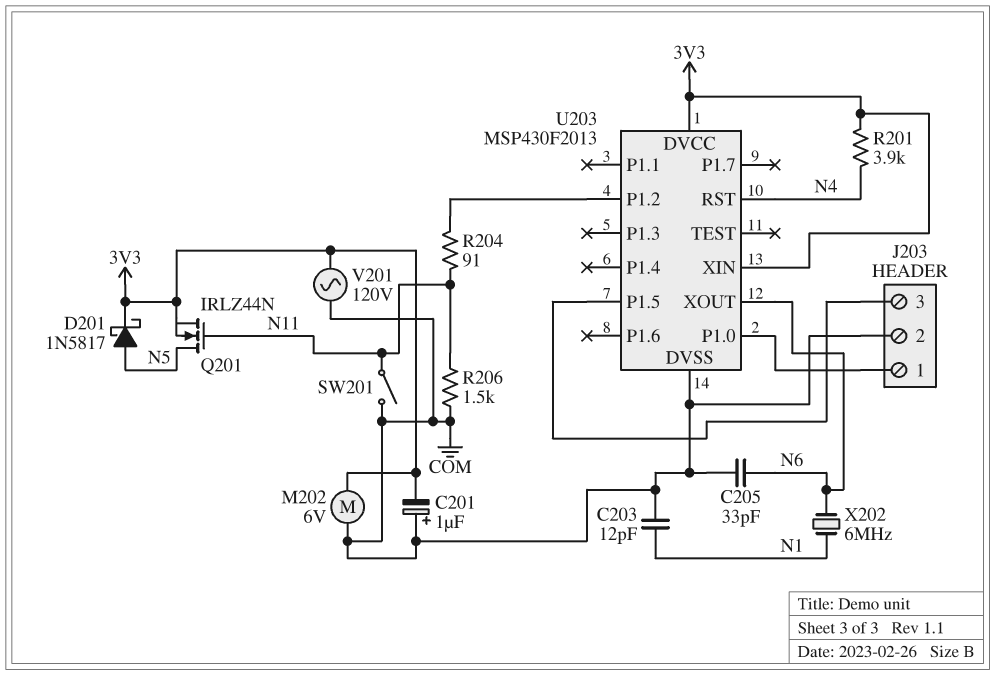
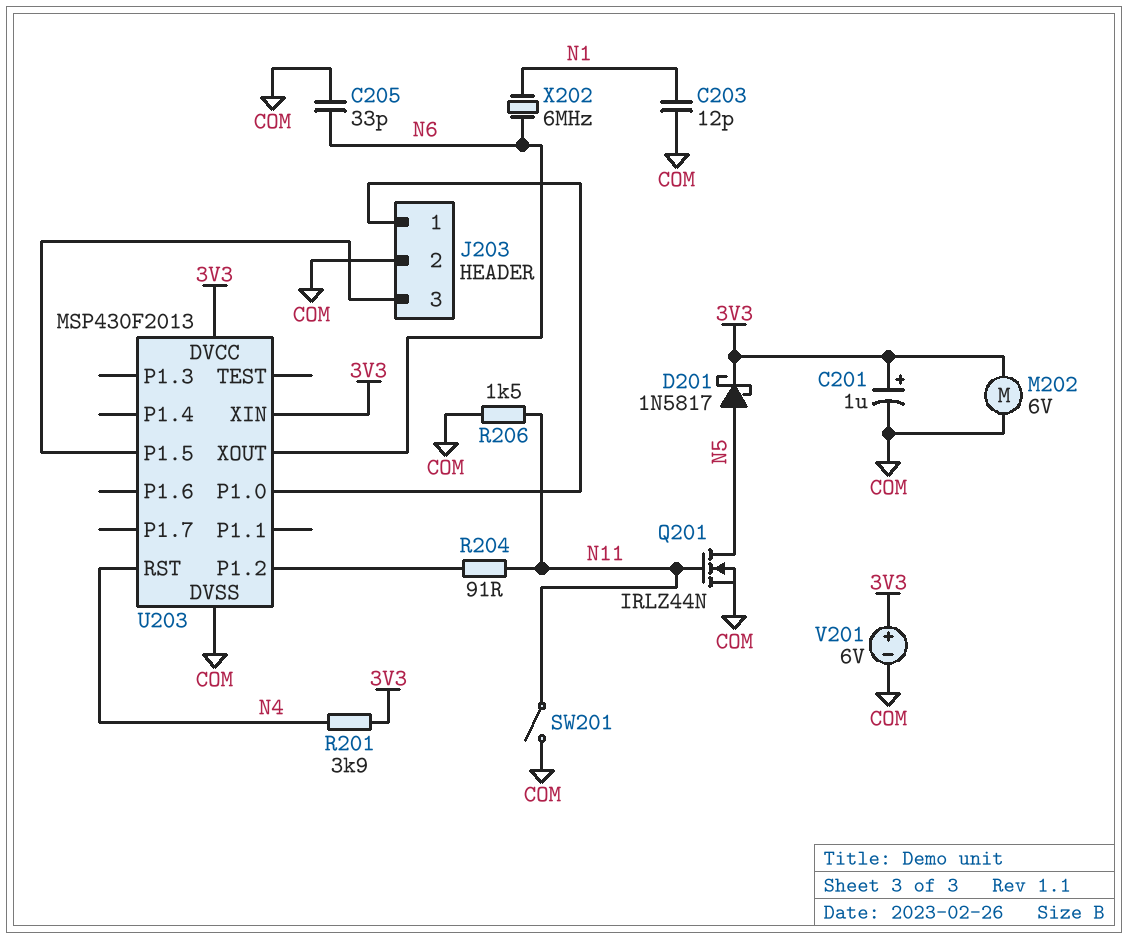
C201: 1uF (plus COM, minus 3V3) -> 1uF (plus 3V3, minus COM)
Q201: NMOS IRLZ44N (G N11, D N5, S 3V3) -> NMOS IRLZ44N (G N11, D N5, S COM)
V201: AC 120V (3V3, COM) -> 6V (plus 3V3, minus COM)

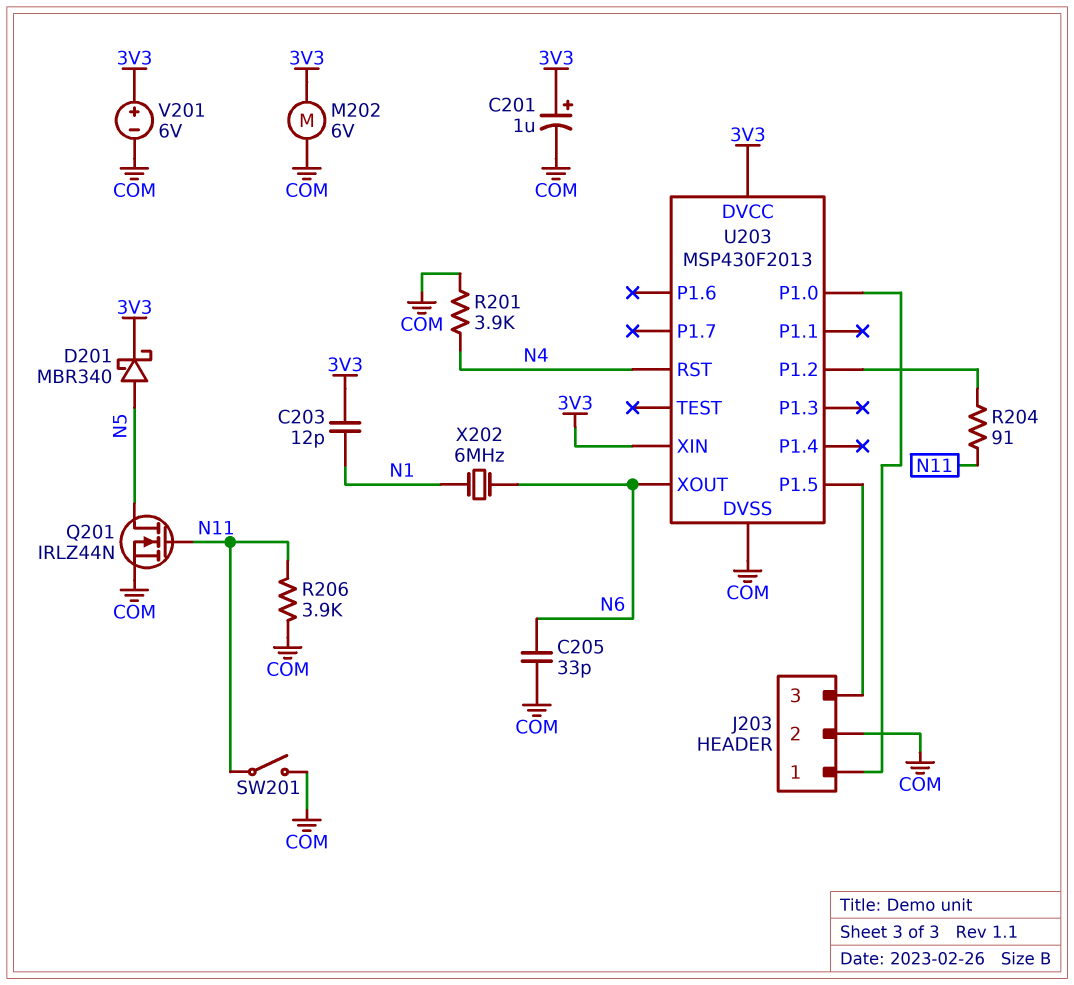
C203: 12pF (COM, N1) -> 12pF (3V3, N1)
D201: schottky 1N5817 (A N5, K 3V3) -> schottky MBR340 (A N5, K 3V3)
R201: 3.9k (3V3, N4) -> 3.9k (COM, N4)
R206: 1.5k (COM, N11) -> 3.9k (COM, N11)

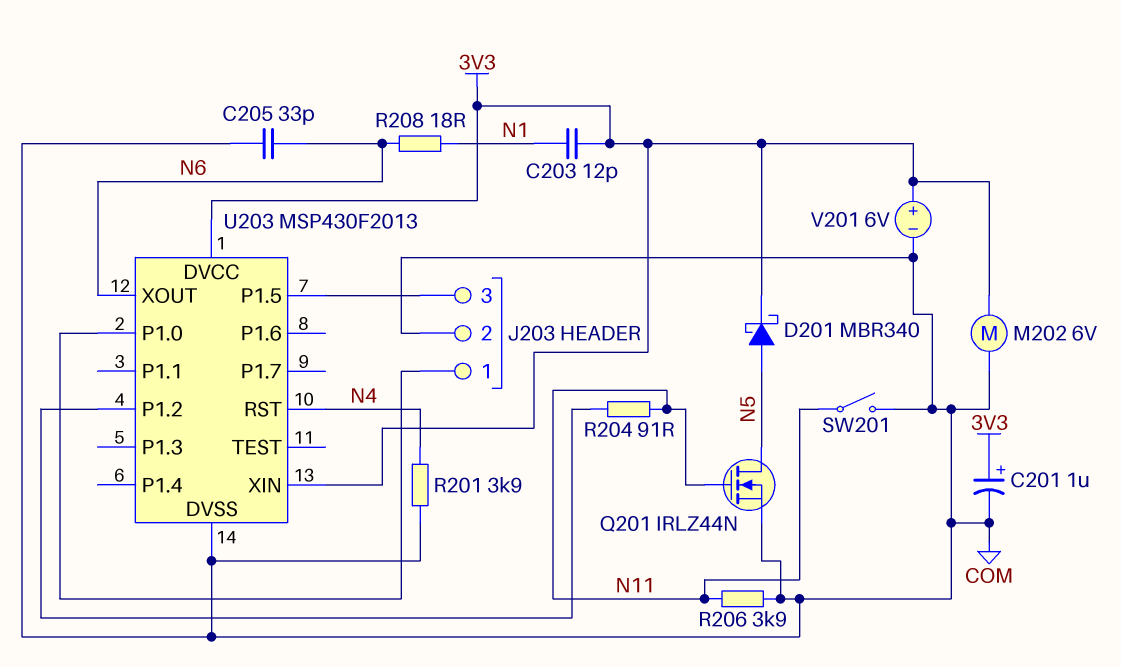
R208: none -> 18 (N1, N6)
X202: 6MHz (N1, N6) -> none

